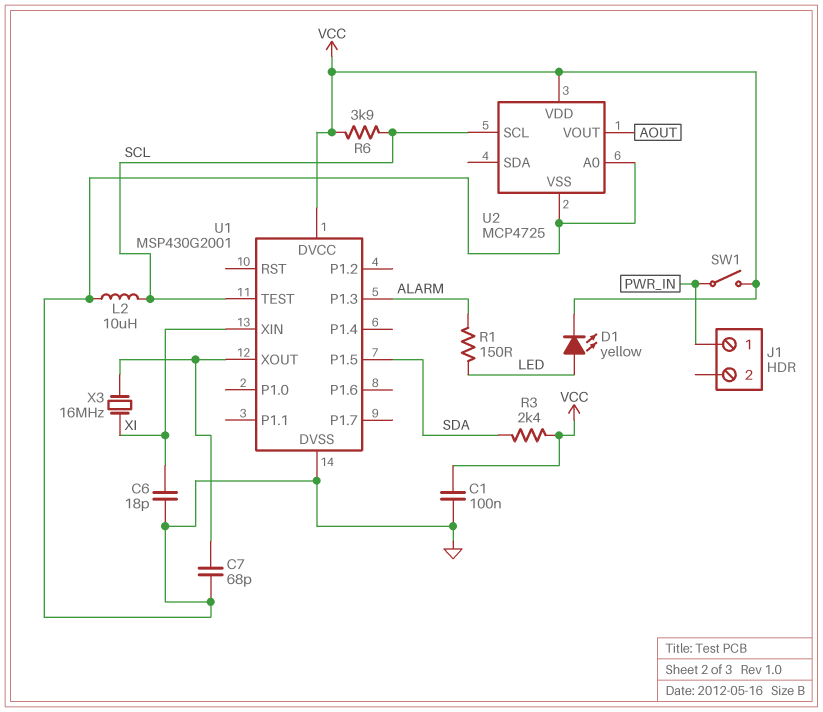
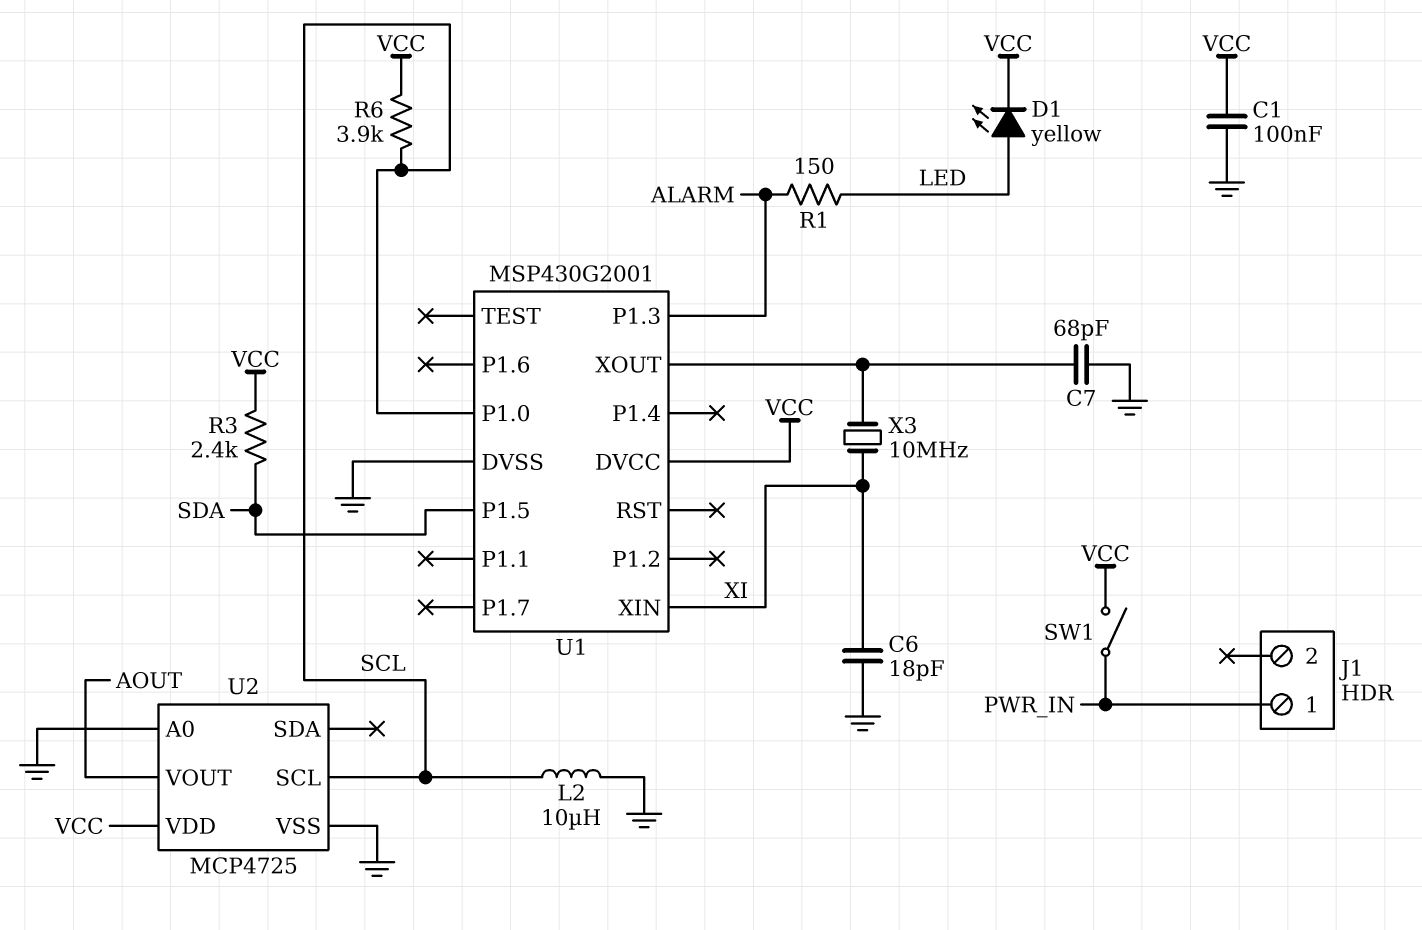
U1 pin P1.0: none -> SCL
U1 pin TEST: SCL -> none
X3: 16MHz (U1/XOUT, XI) -> 10MHz (U1/XOUT, XI)

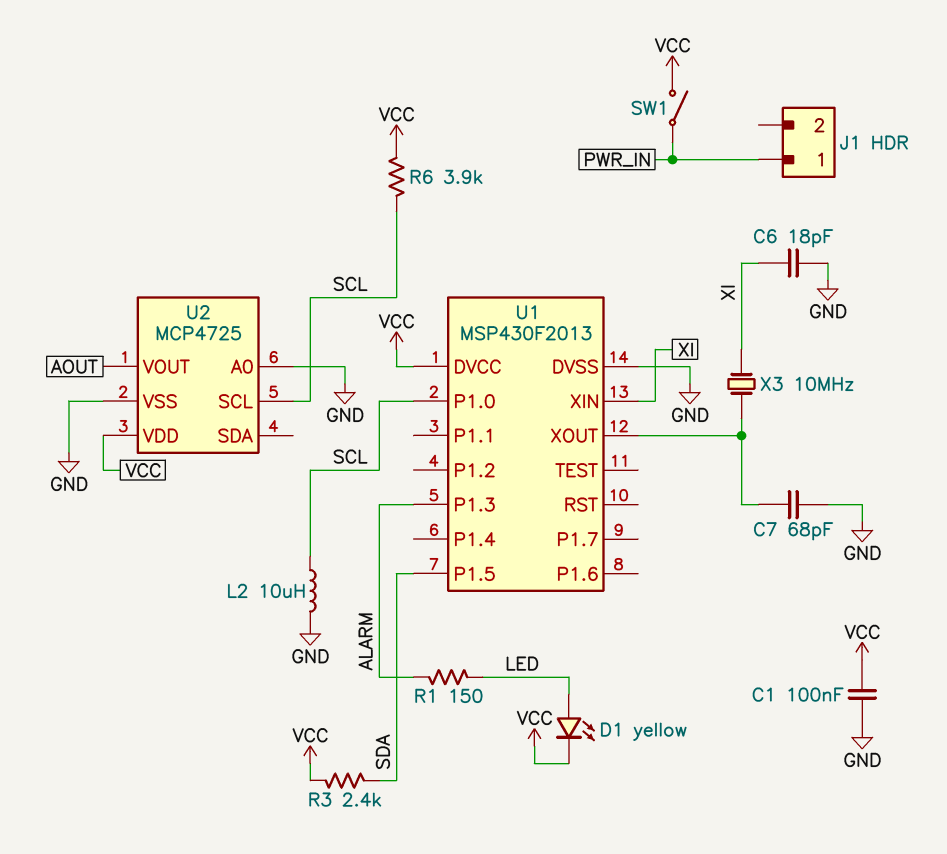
U1: MSP430G2001 -> MSP430F2013

